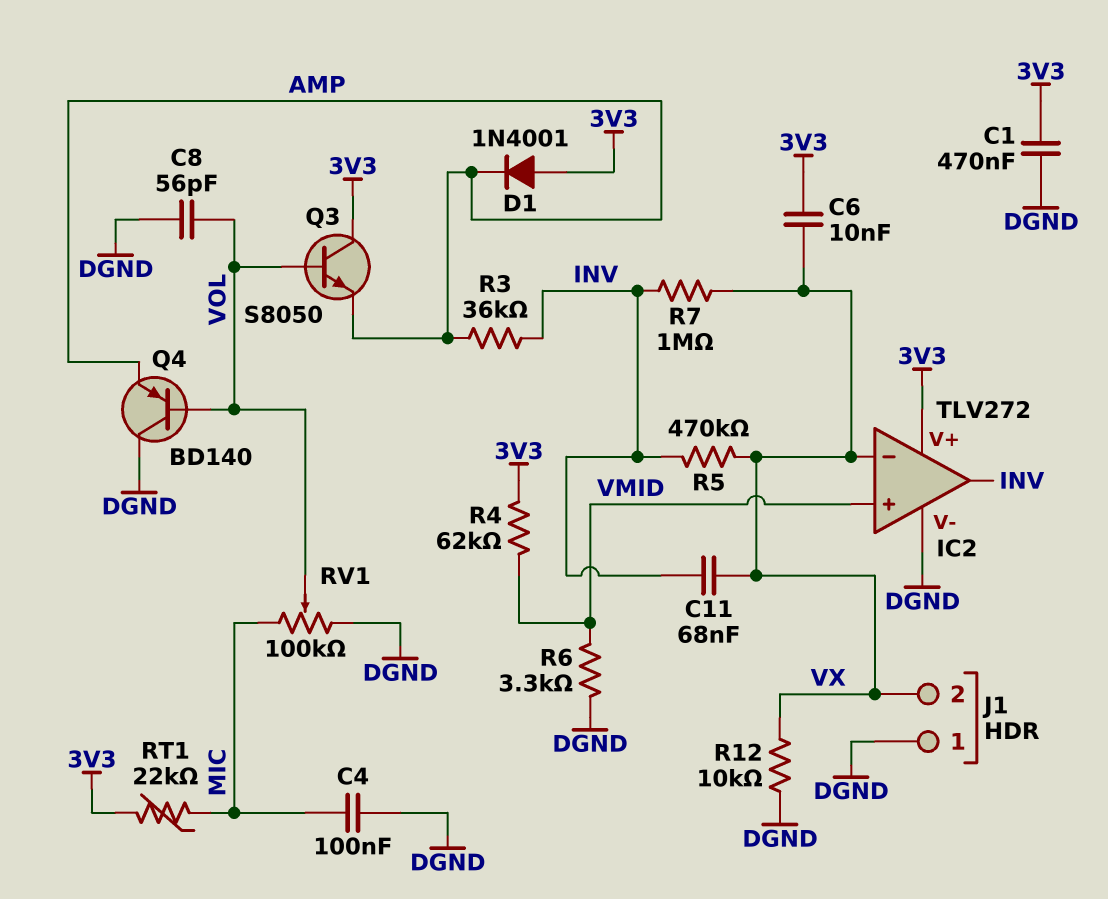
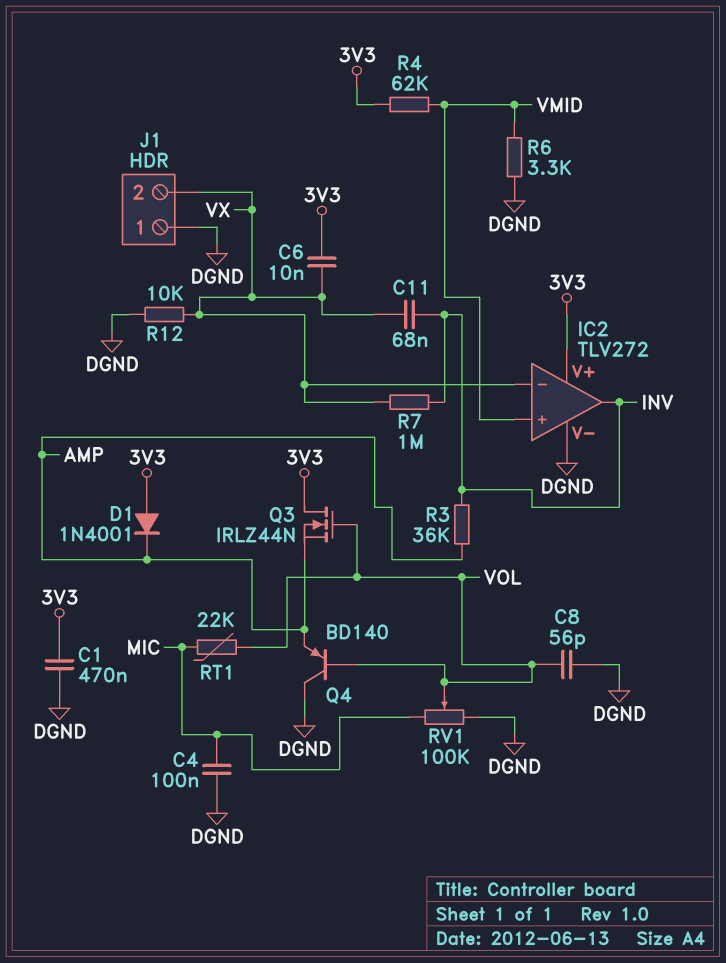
Q3: NPN S8050 (B VOL, C 3V3, E AMP) -> NMOS IRLZ44N (G VOL, D 3V3, S AMP)
R5: 470k (INV, VX) -> none
RT1: 22k (3V3, MIC) -> 22k (MIC, VOL)

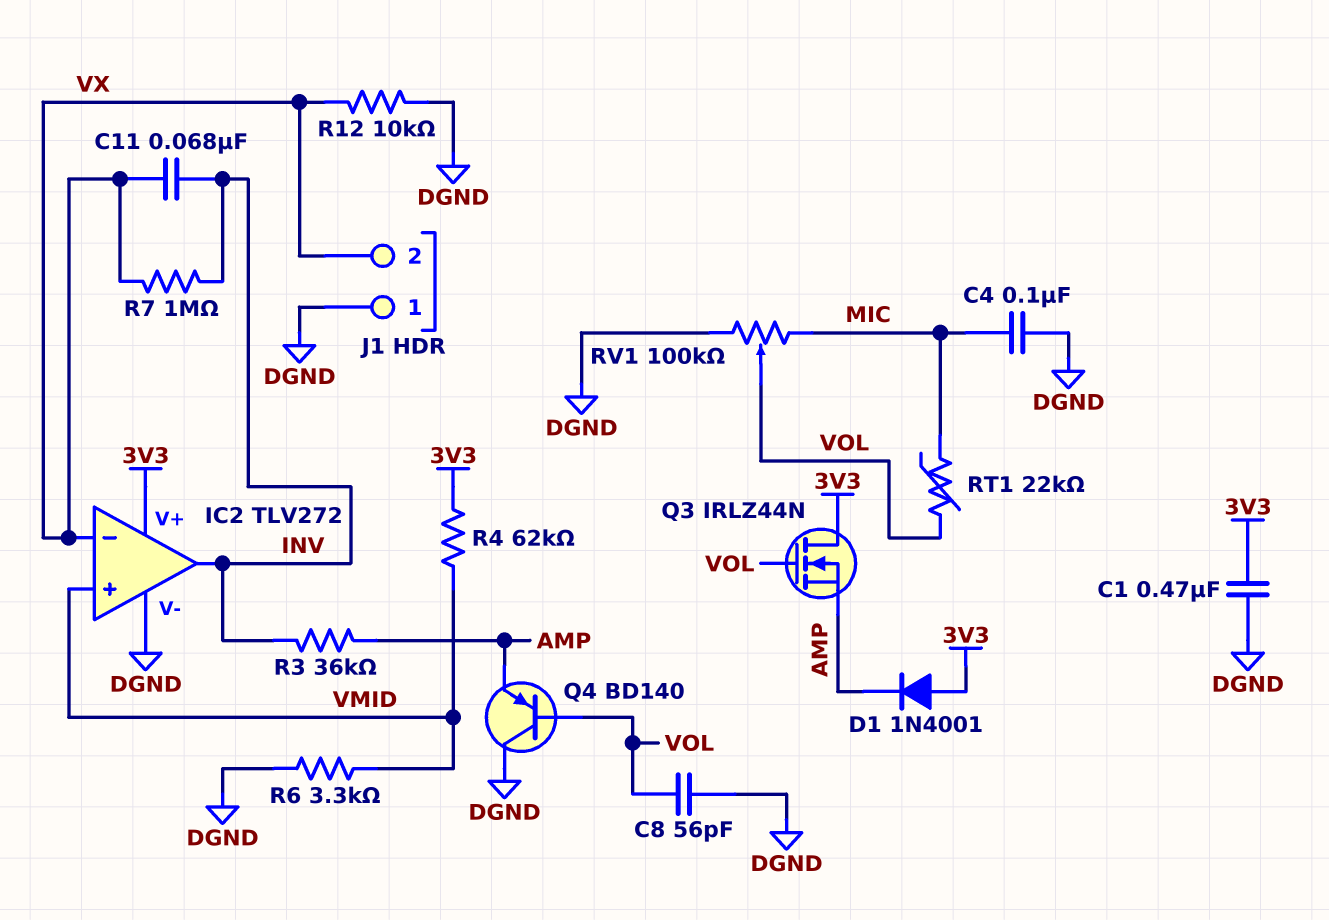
C6: 10nF (3V3, VX) -> none

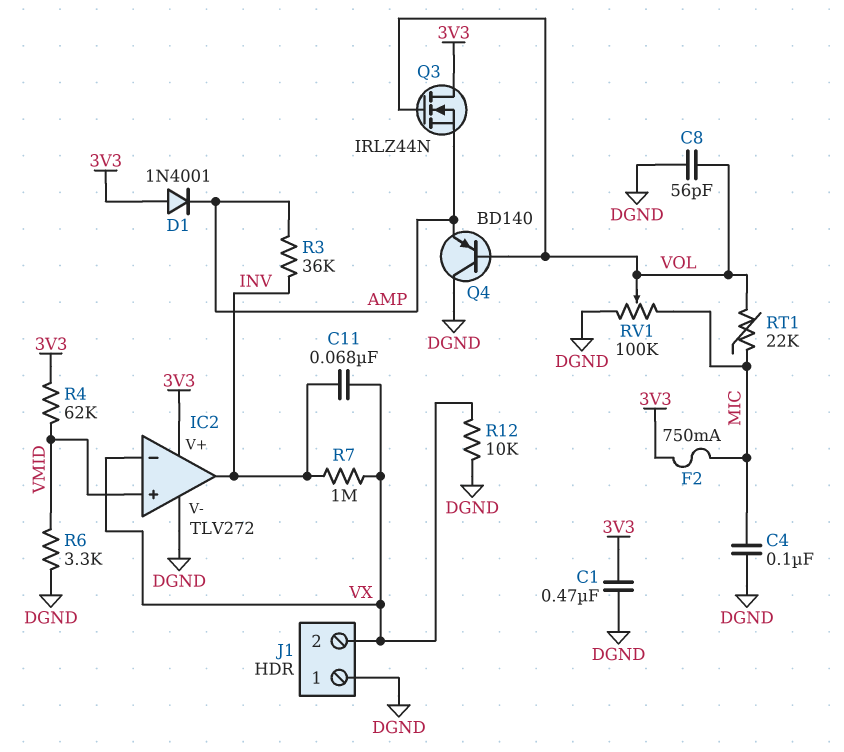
F2: none -> 750mA (3V3, MIC)

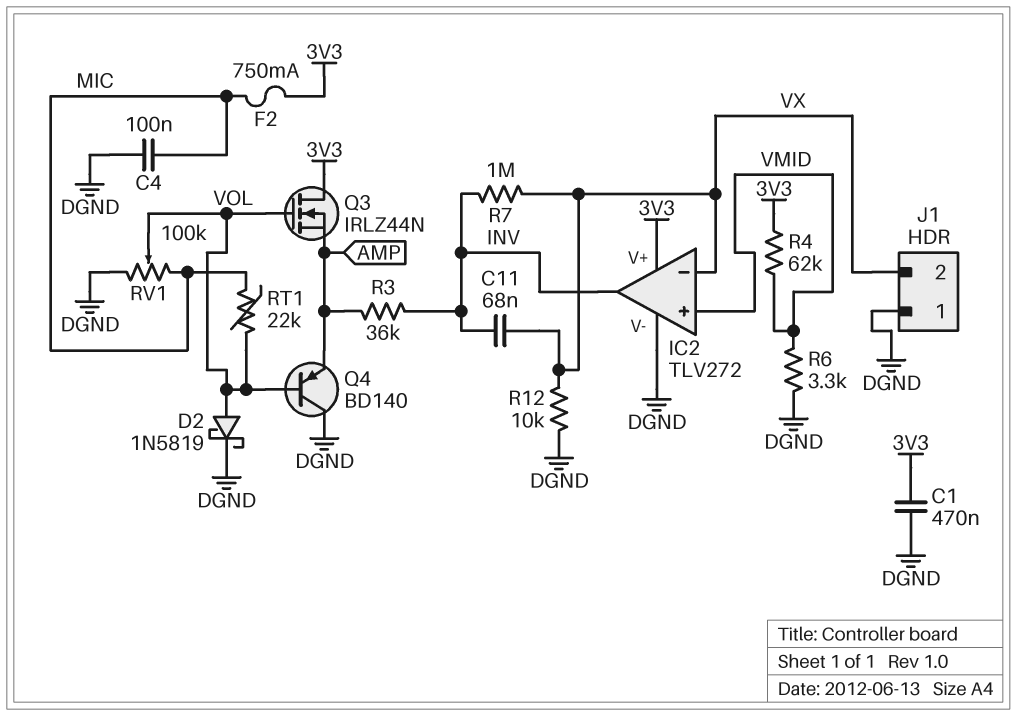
C8: 56pF (DGND, VOL) -> none
D1: diode 1N4001 (A 3V3, K AMP) -> none
D2: none -> schottky 1N5819 (A VOL, K DGND)

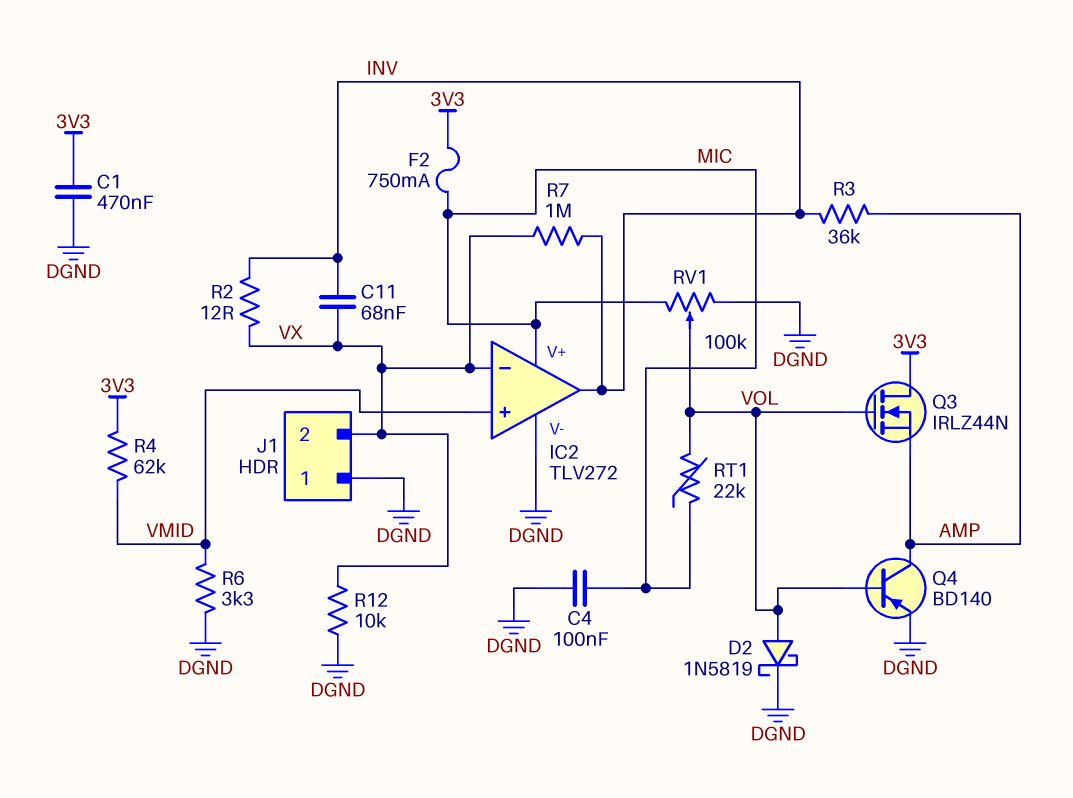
IC2 pin V+: 3V3 -> MIC
Q4: PNP BD140 (B VOL, C DGND, E AMP) -> PNP BD140 (B VOL, C AMP, E DGND)
R2: none -> 12 (INV, VX)

